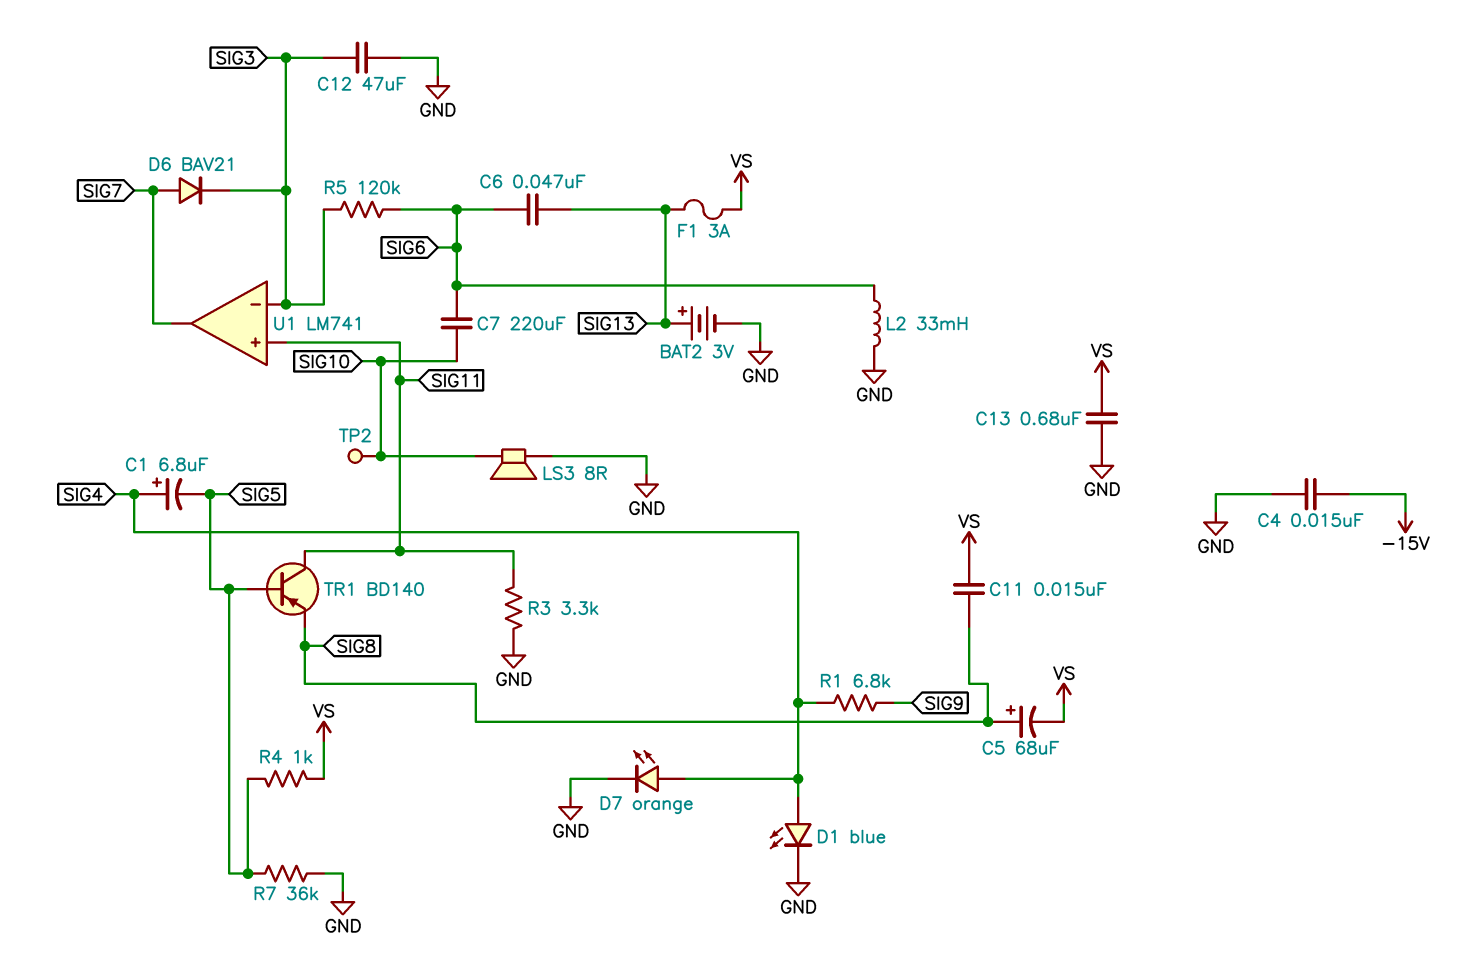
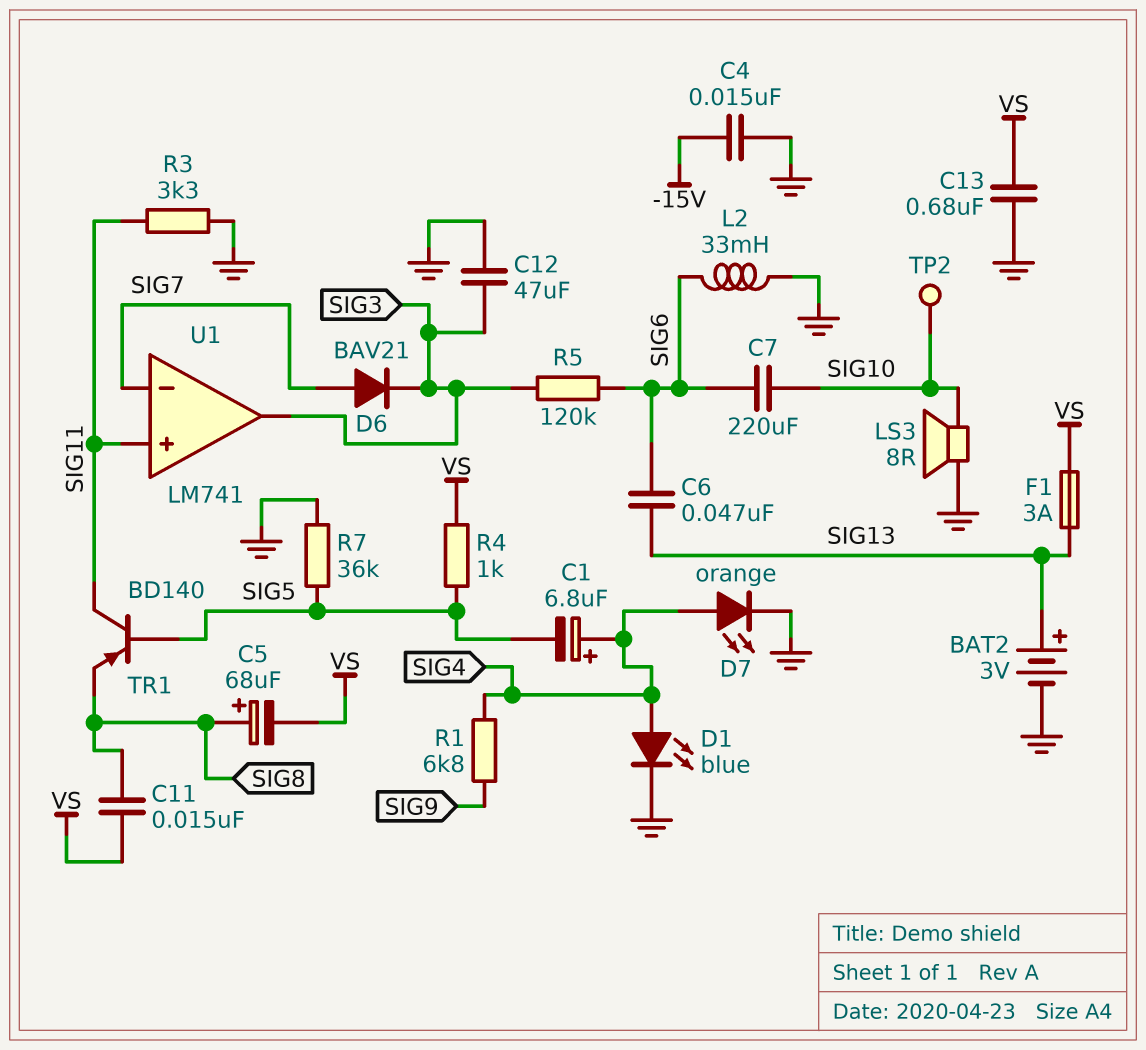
U1 pin in-: SIG3 -> SIG7
U1 pin out: SIG7 -> SIG3

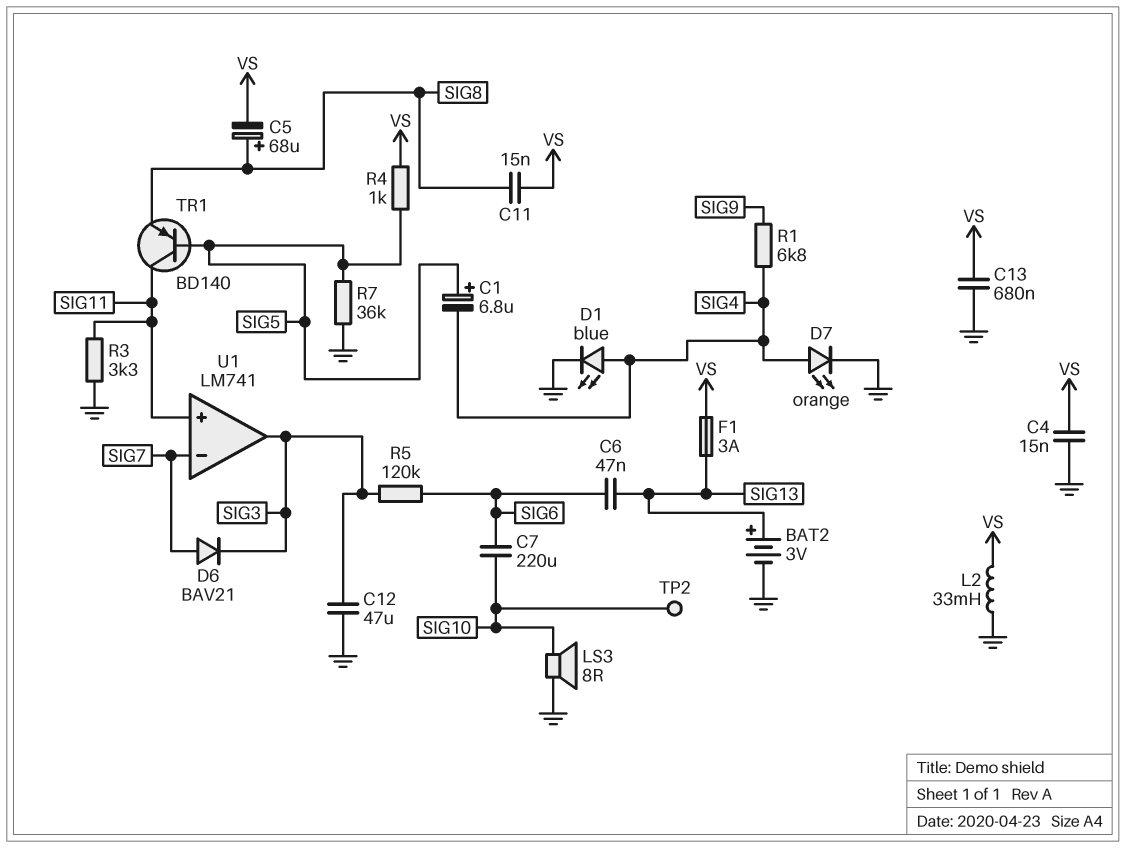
C1: 6.8uF (plus SIG4, minus SIG5) -> 6.8uF (plus SIG5, minus SIG4)
C4: 15nF (-15V, GND) -> 15nF (GND, VS)
L2: 33mH (GND, SIG6) -> 33mH (GND, VS)

